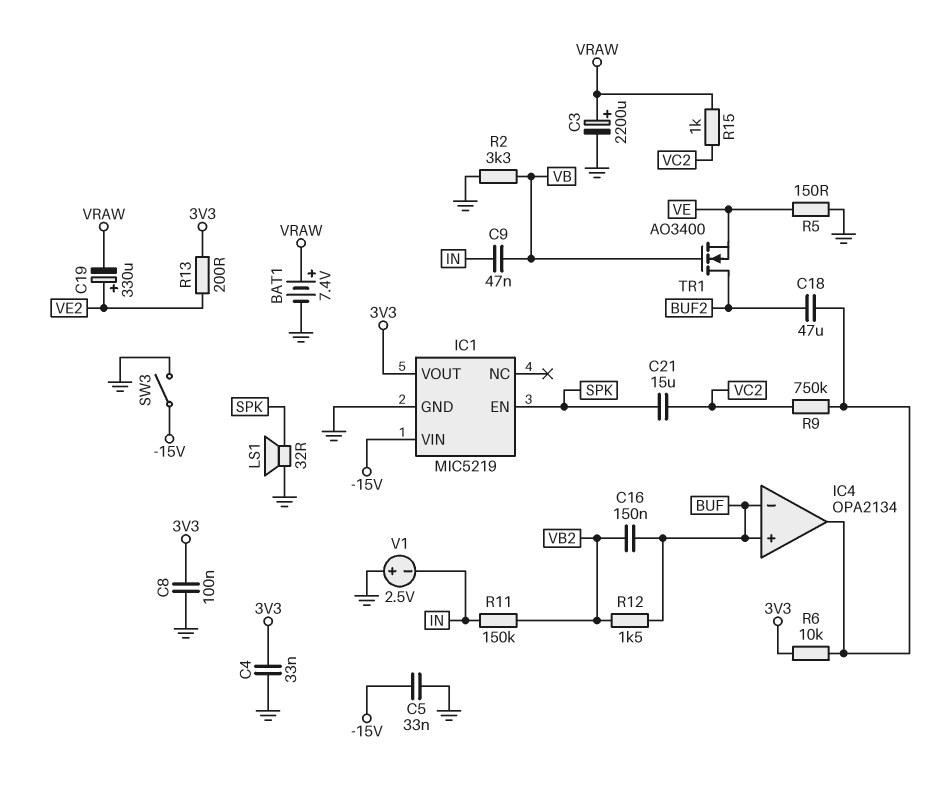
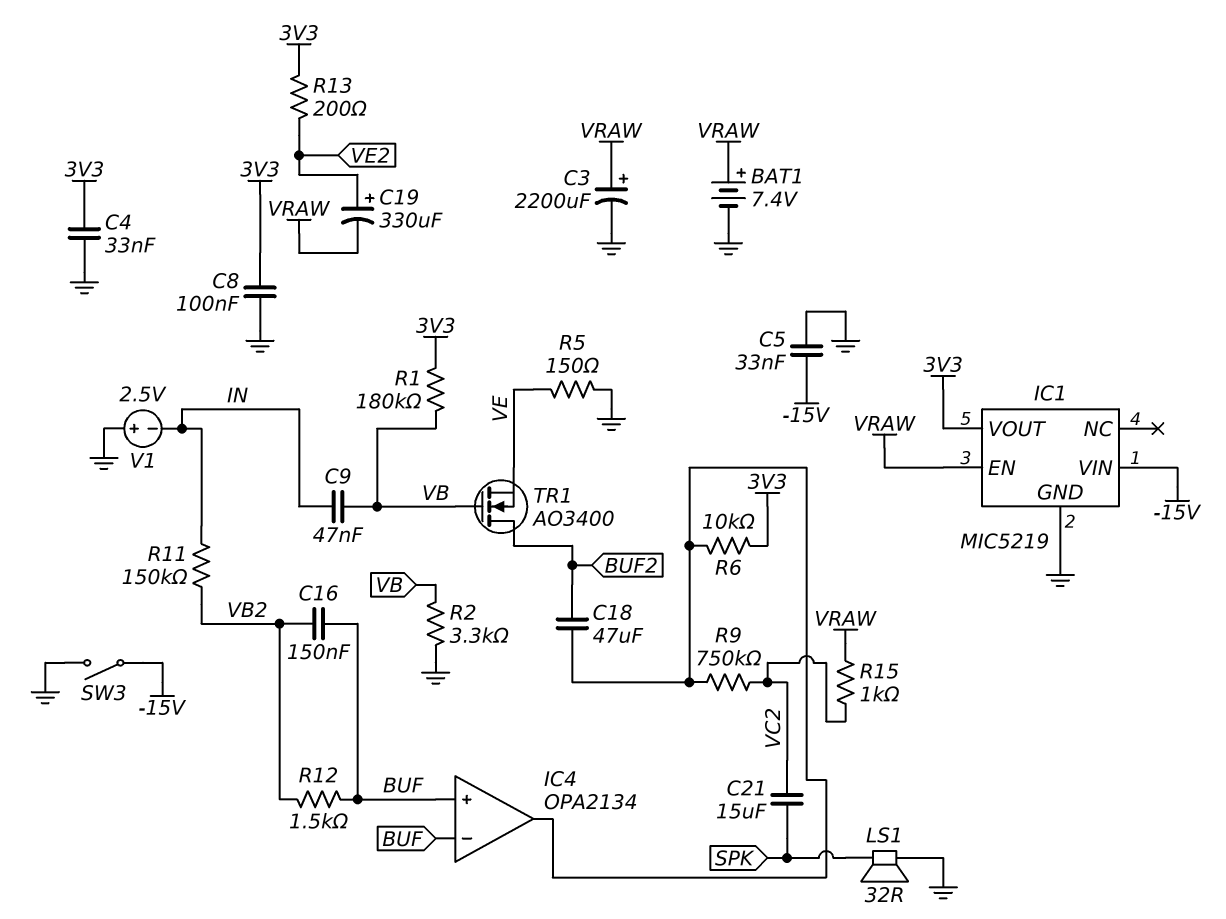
IC1 pin EN: SPK -> VRAW
R1: none -> 180k (3V3, VB)

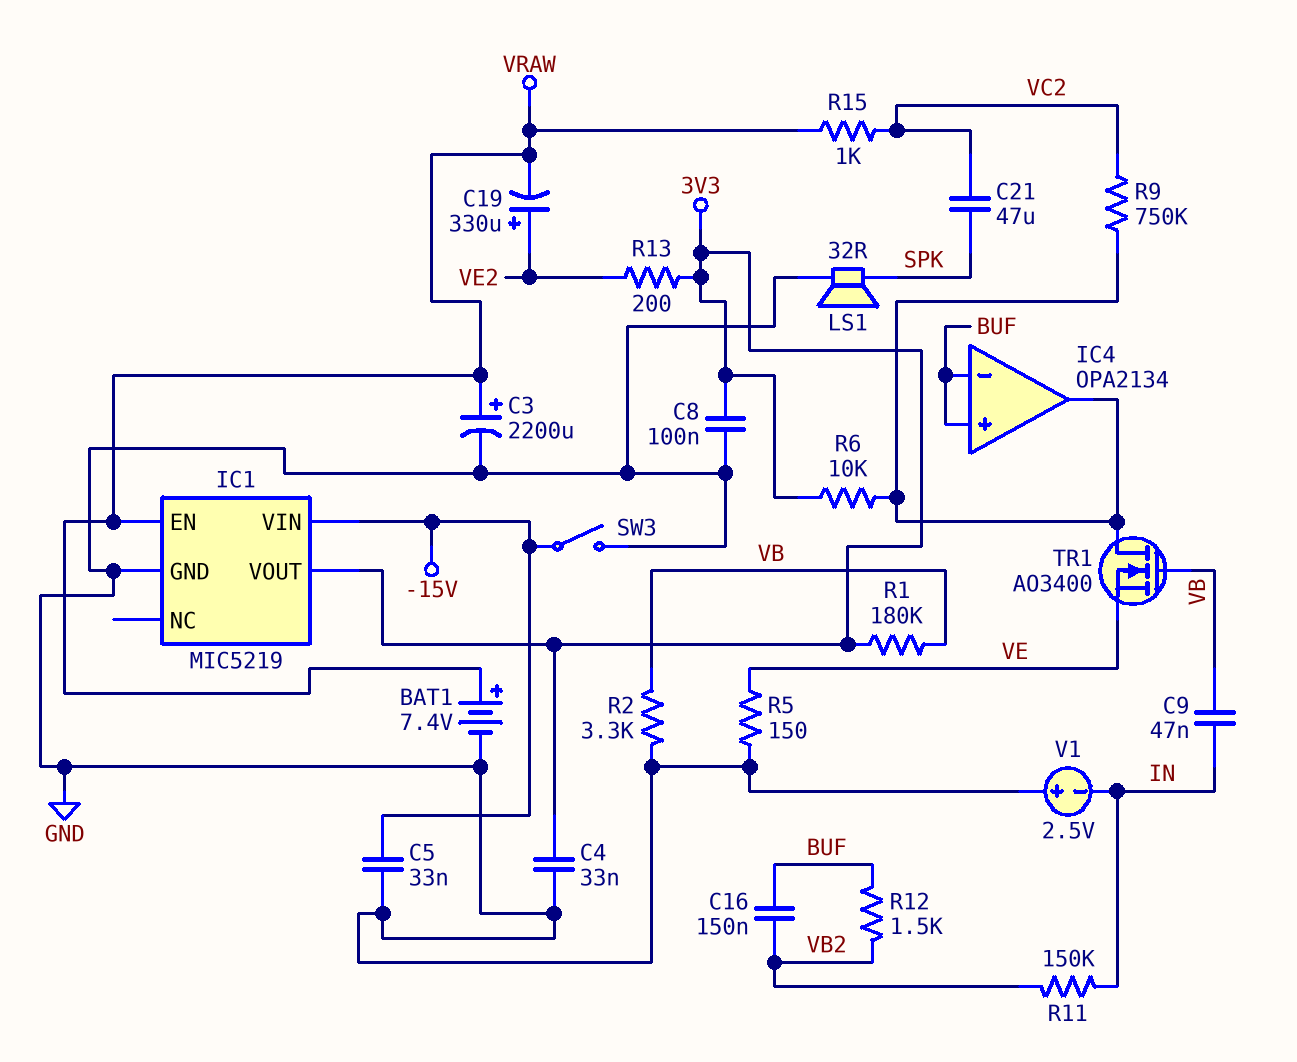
C18: 47uF (BUF2, IC4/out) -> none
C21: 15uF (SPK, VC2) -> 47uF (SPK, VC2)
TR1: NMOS AO3400 (G VB, D BUF2, S VE) -> NMOS AO3400 (G VB, D IC4/out, S VE)

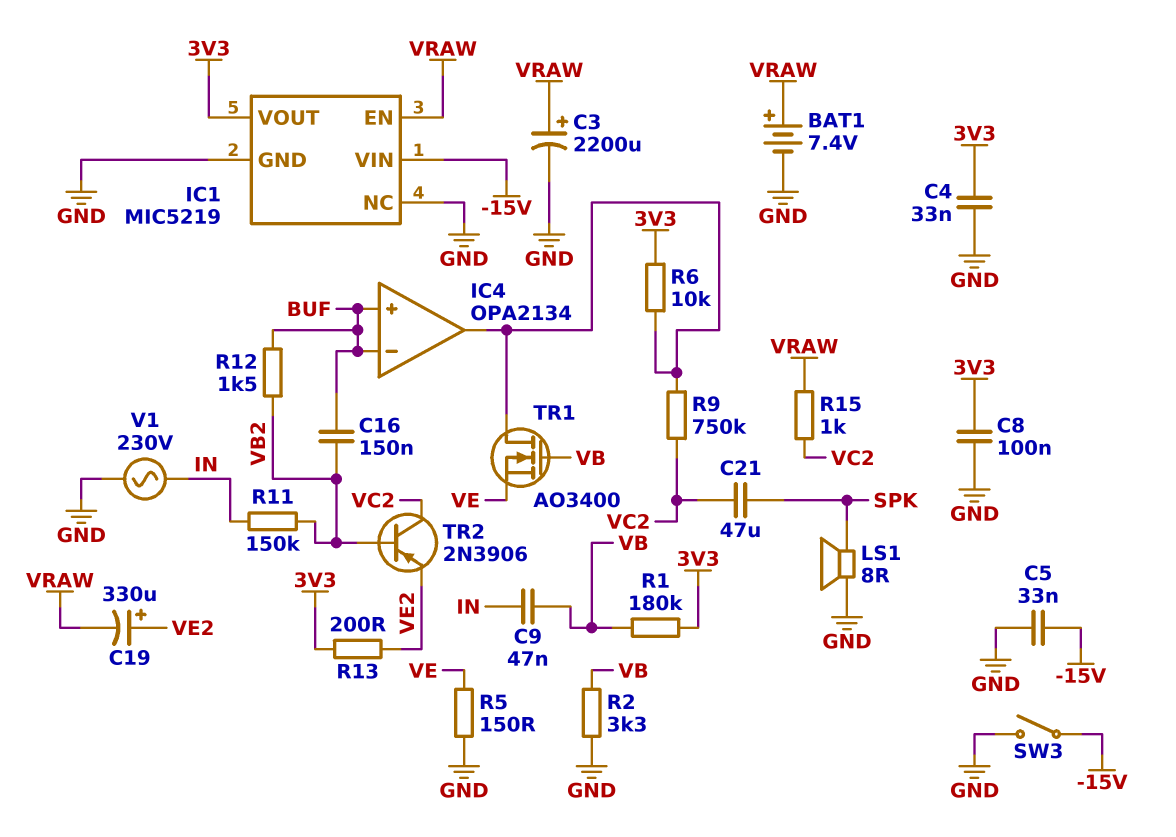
IC1 pin NC: none -> GND
LS1: speaker 32R (GND, SPK) -> speaker 8R (GND, SPK)
TR2: none -> PNP 2N3906 (B VB2, C VC2, E VE2)
V1: 2.5V (plus GND, minus IN) -> AC 230V (GND, IN)

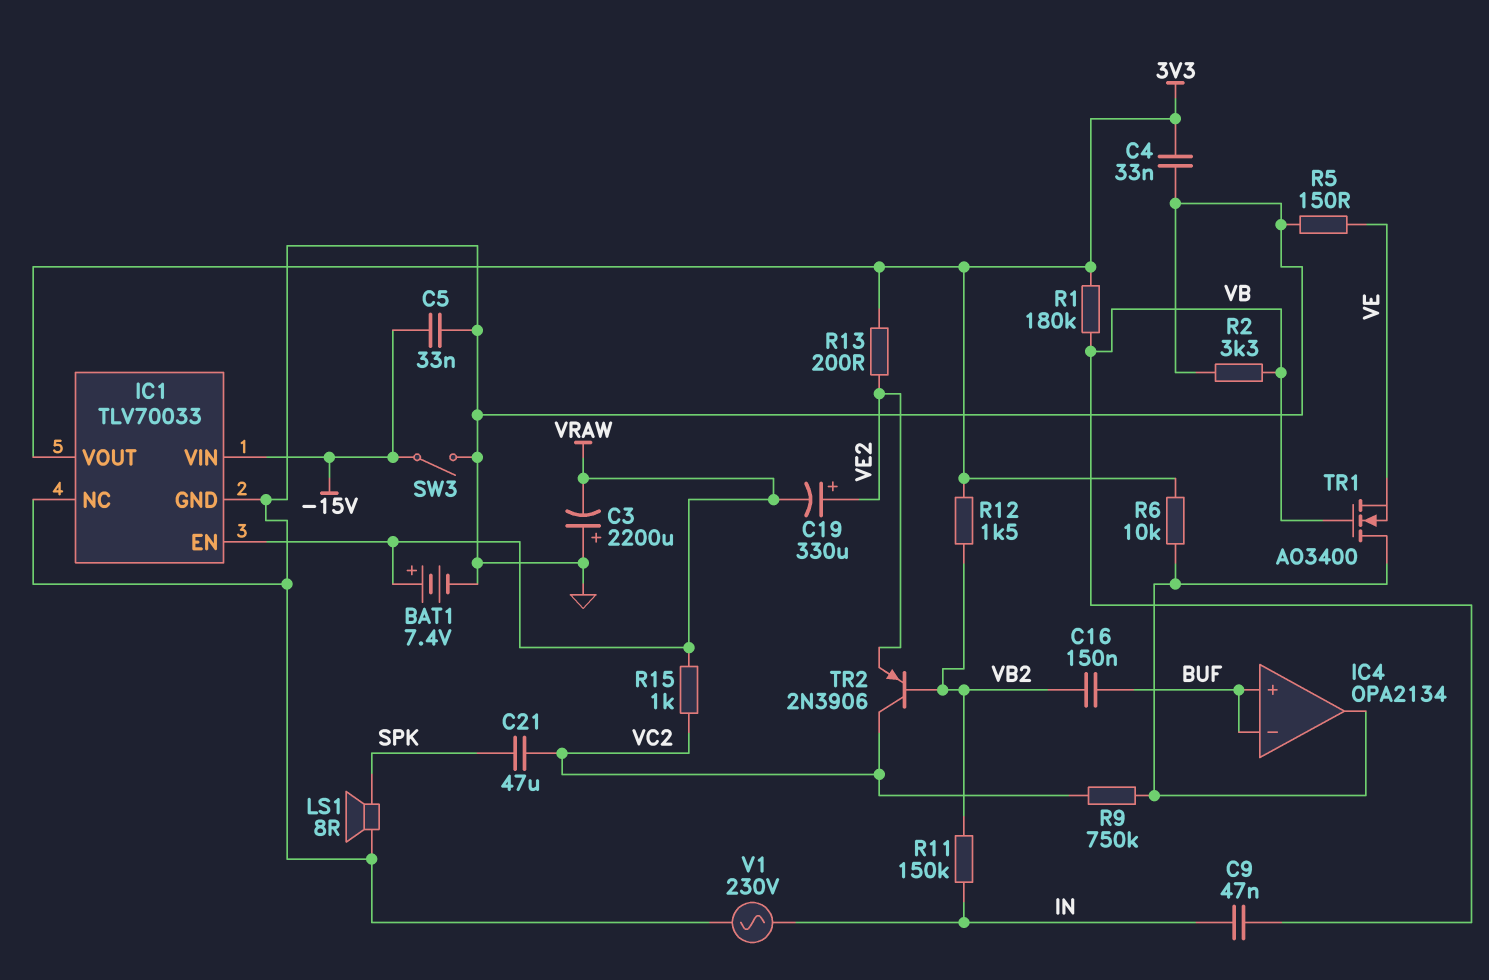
C3: 2200uF (plus VRAW, minus GND) -> 2200uF (plus GND, minus VRAW)
C8: 100nF (3V3, GND) -> none
IC1: MIC5219 -> TLV70033
R12: 1.5k (BUF, VB2) -> 1.5k (3V3, VB2)

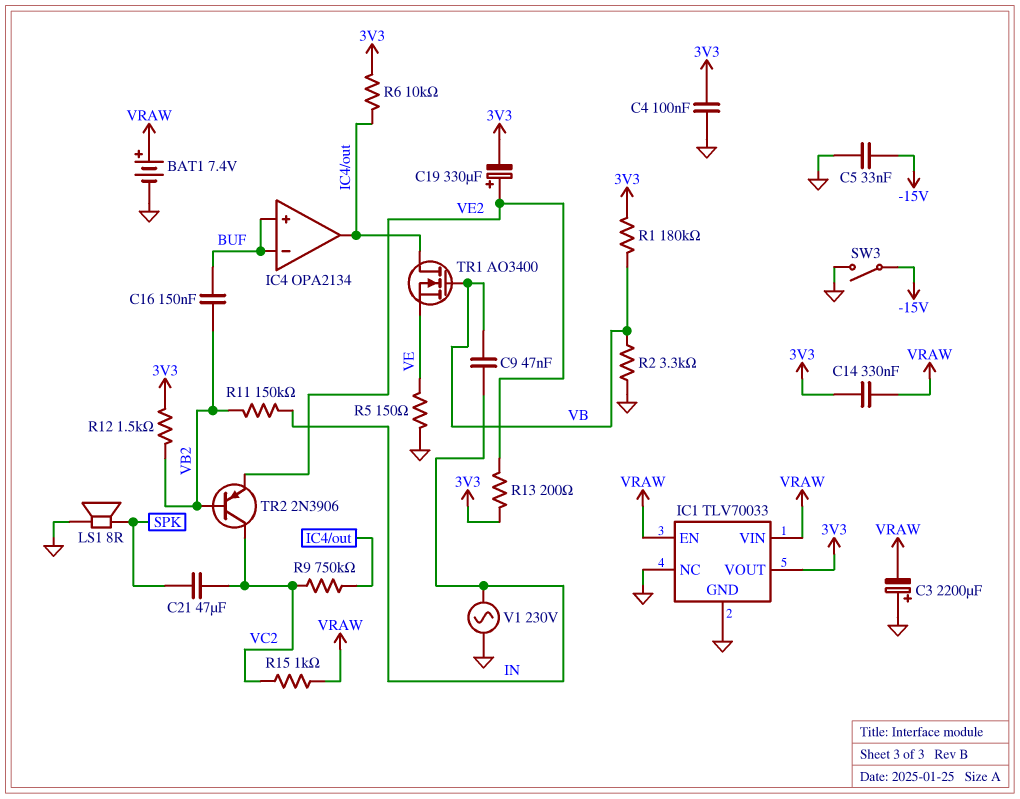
C4: 33nF (3V3, GND) -> 100nF (3V3, GND)
C14: none -> 330nF (3V3, VRAW)
C19: 330uF (plus VE2, minus VRAW) -> 330uF (plus VE2, minus 3V3)
IC1 pin VIN: -15V -> VRAW

